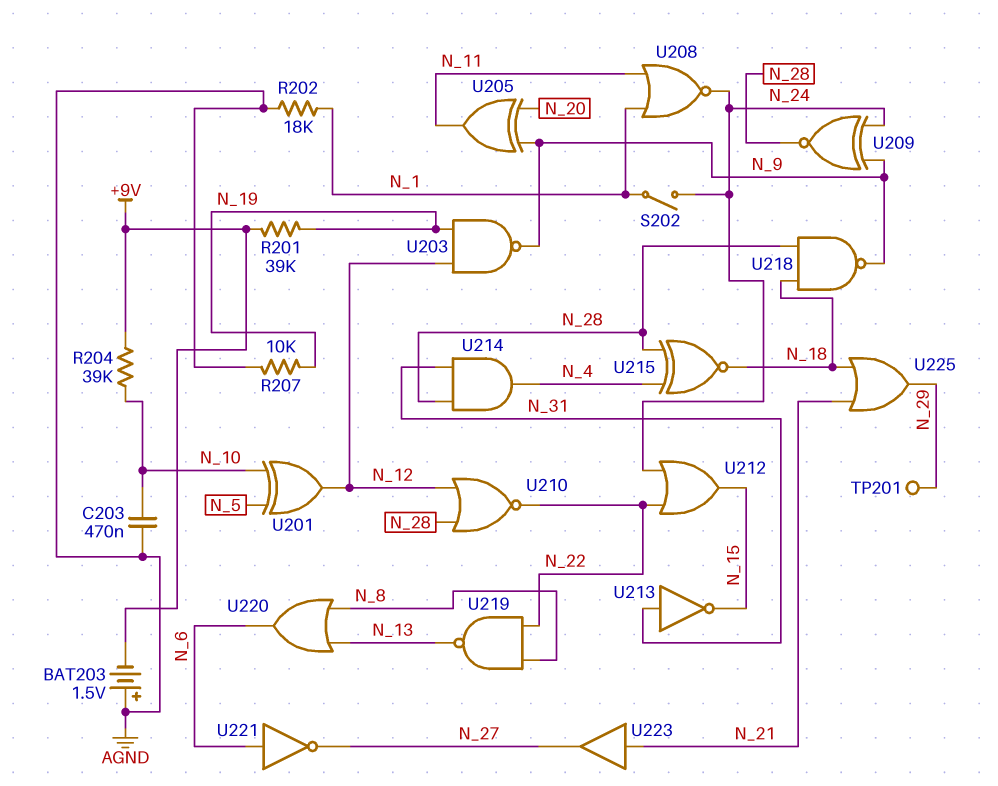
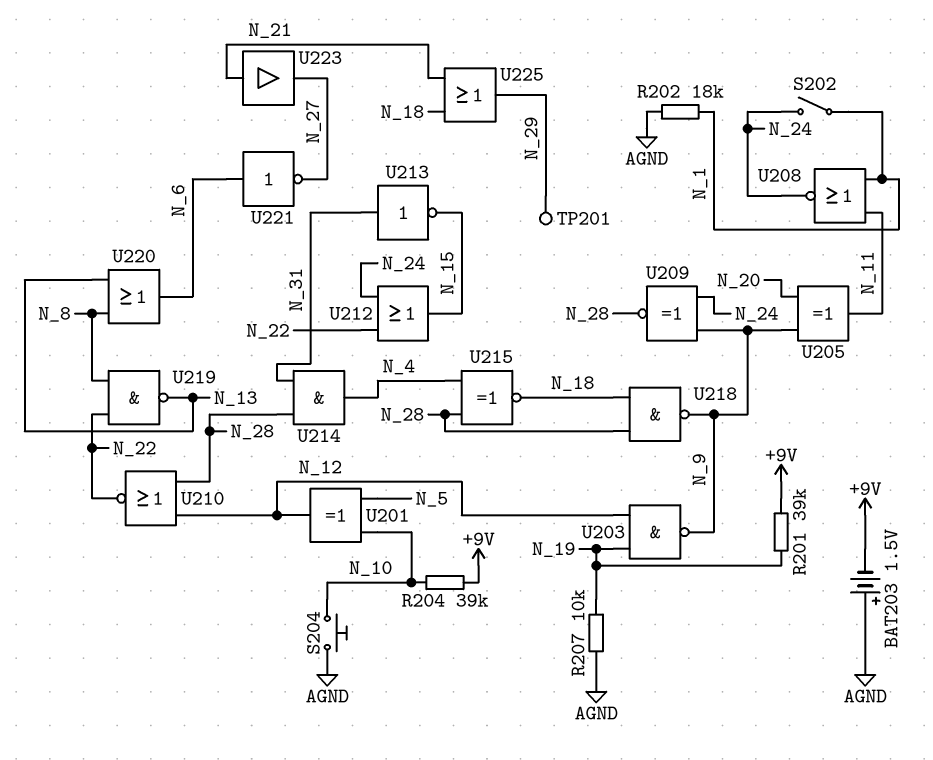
C203: 470nF (AGND, N_10) -> none
S204: none -> button (AGND, N_10)

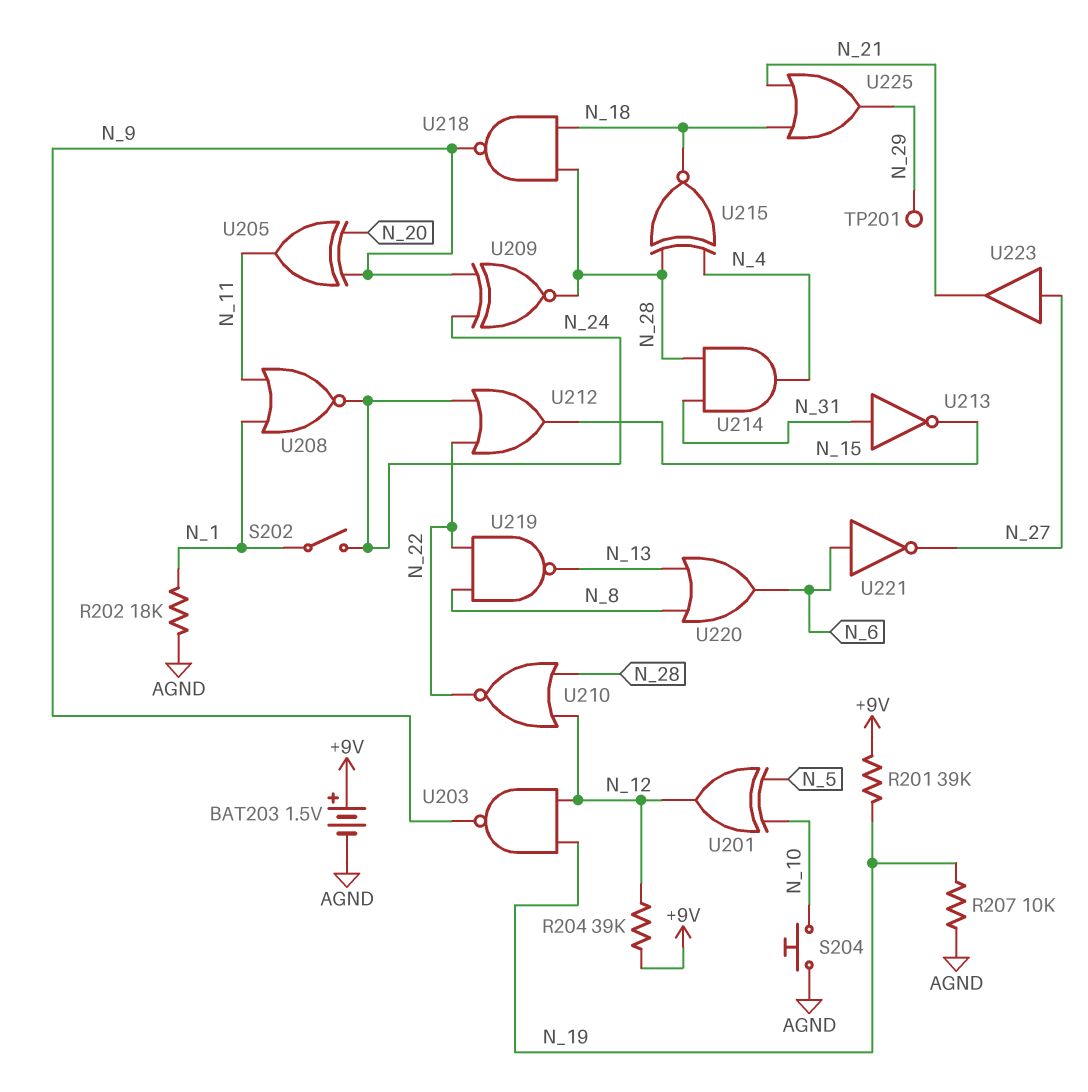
BAT203: 1.5V (plus AGND, minus +9V) -> 1.5V (plus +9V, minus AGND)
R204: 39k (+9V, N_10) -> 39k (+9V, N_12)
U223: buffer (in N_21, out N_27) -> buffer (in N_27, out N_21)

